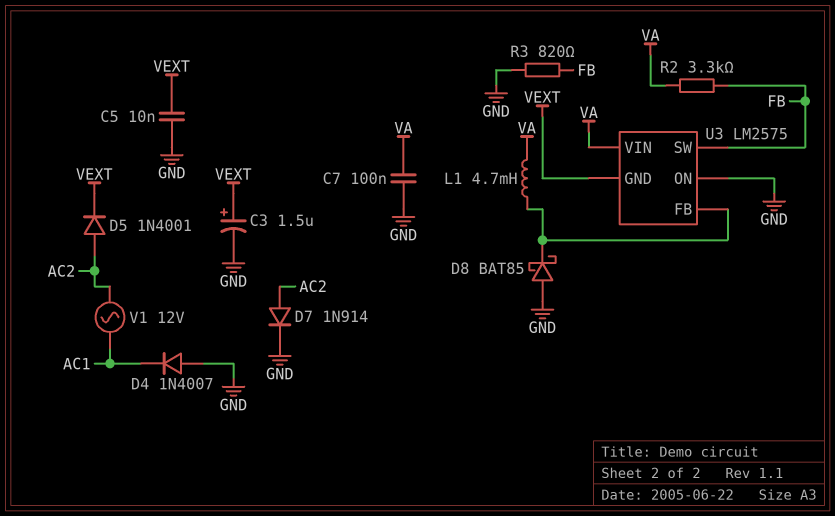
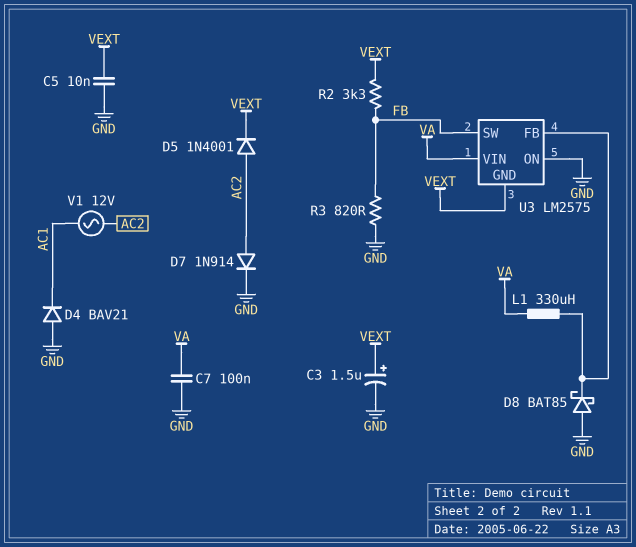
D4: diode 1N4007 (A GND, K AC1) -> diode BAV21 (A GND, K AC1)
L1: 4.7mH (U3/FB, VA) -> 330uH (U3/FB, VA)
R2: 3.3k (FB, VA) -> 3.3k (FB, VEXT)

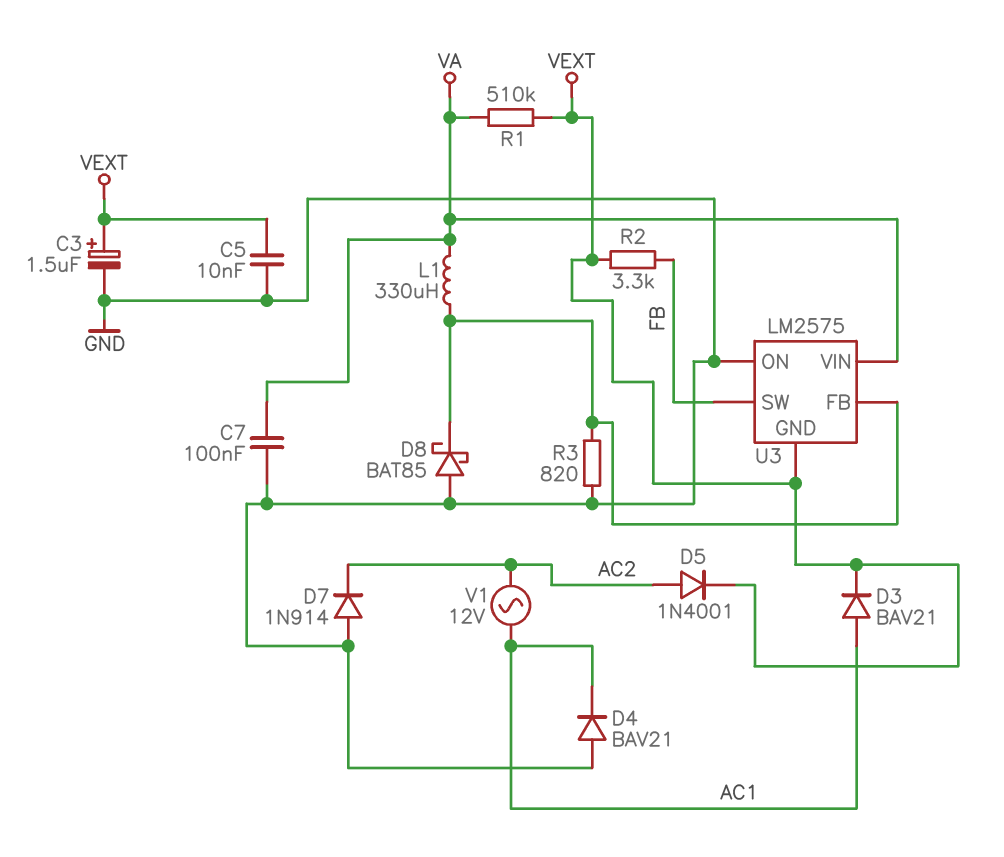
D3: none -> diode BAV21 (A AC1, K VEXT)
D7: diode 1N914 (A AC2, K GND) -> diode 1N914 (A GND, K AC2)
R1: none -> 510k (VA, VEXT)
R3: 820 (FB, GND) -> 820 (GND, U3/FB)

